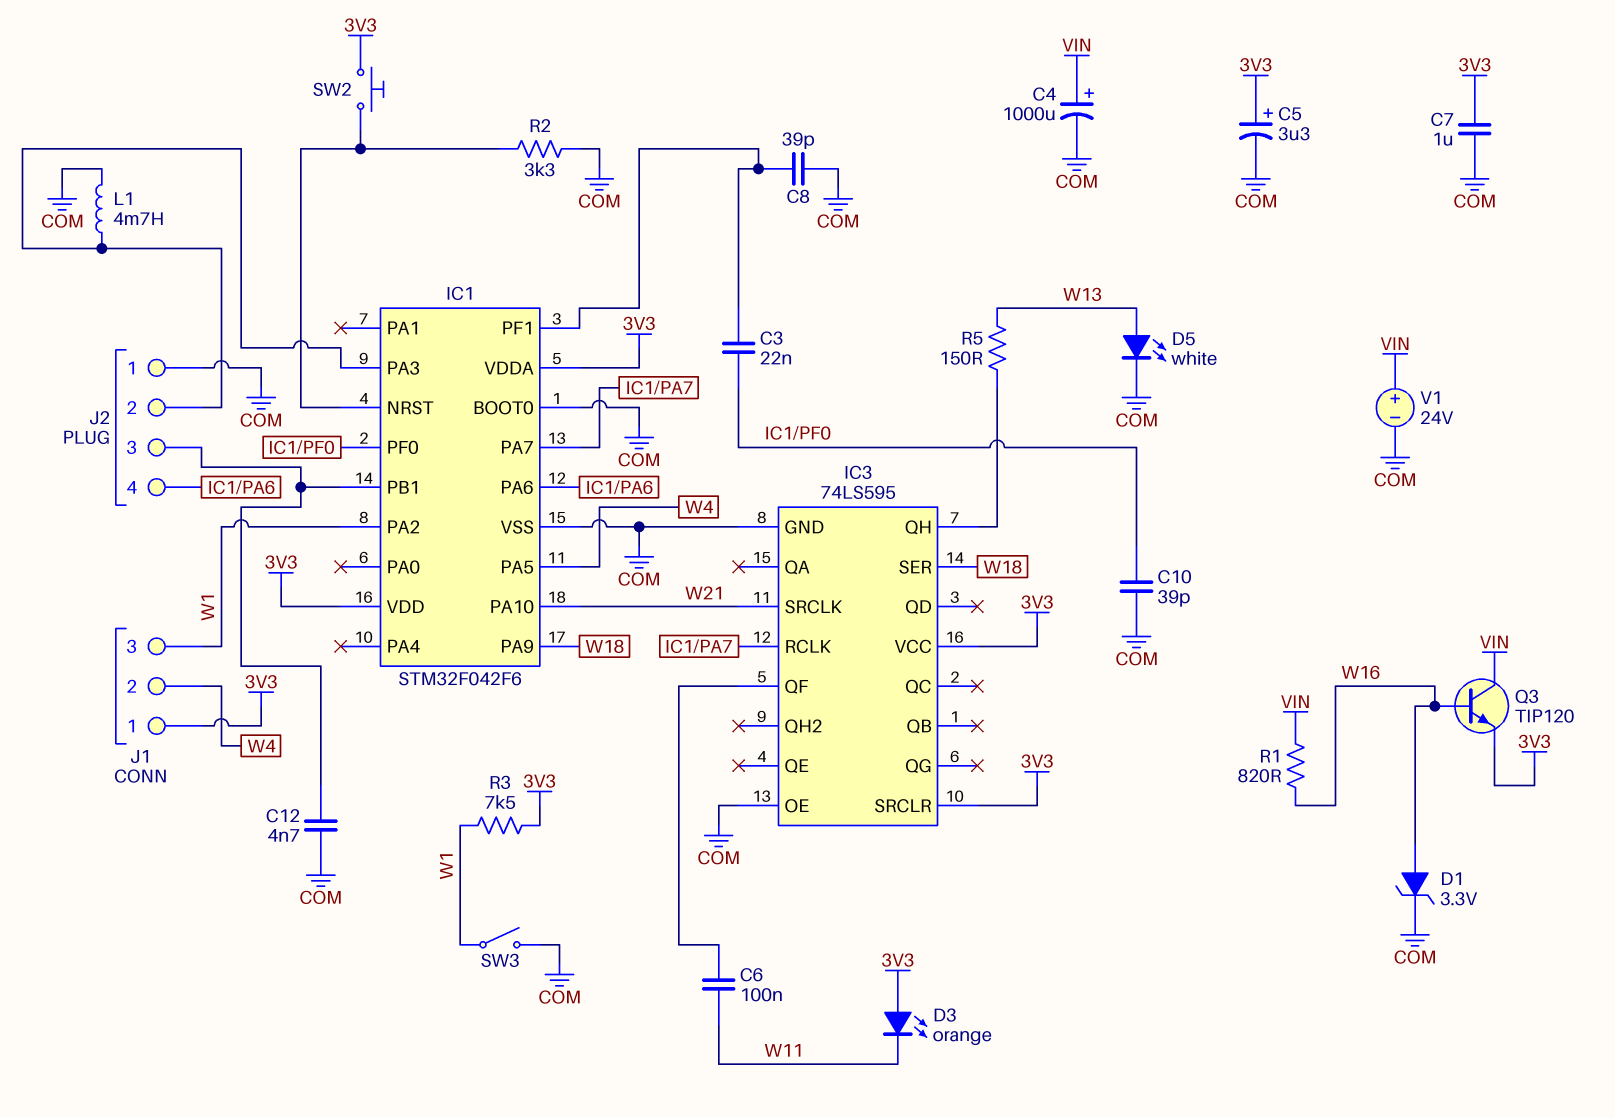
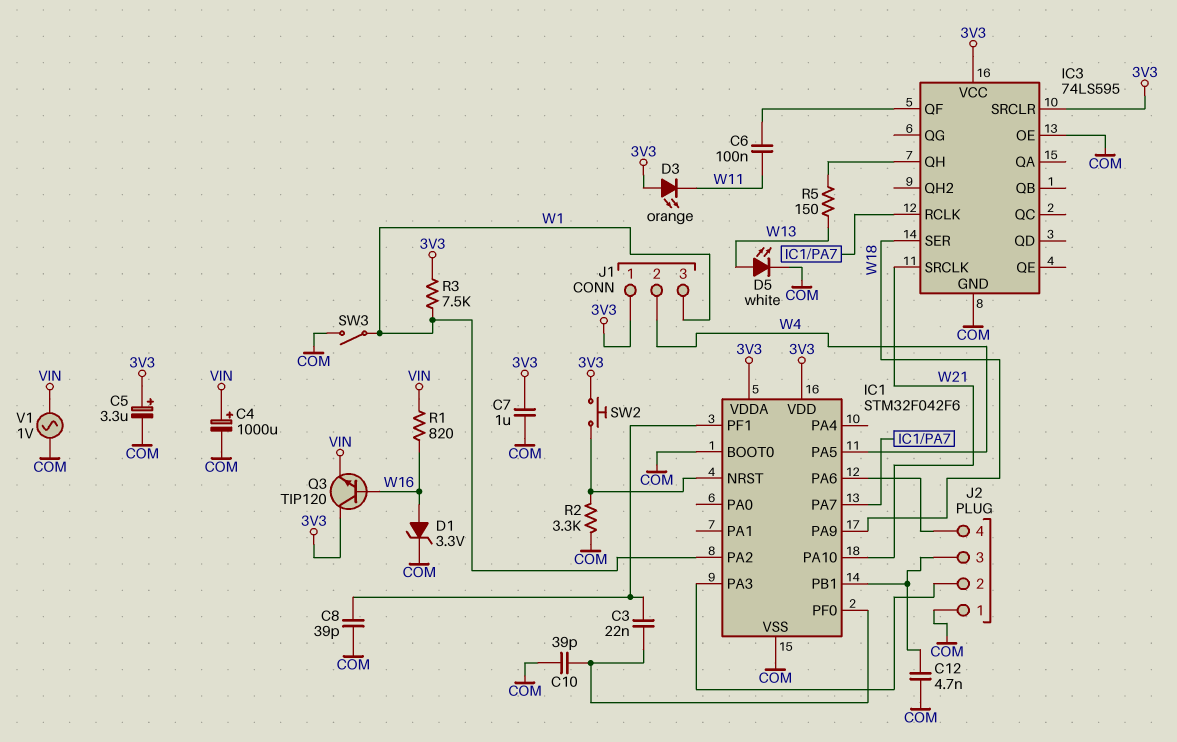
L1: 4.7mH (COM, IC1/PA3) -> none
Q3: NPN TIP120 (B W16, C VIN, E 3V3) -> NPN TIP120 (B W16, C 3V3, E VIN)
V1: 24V (plus VIN, minus COM) -> AC 1V (COM, VIN)

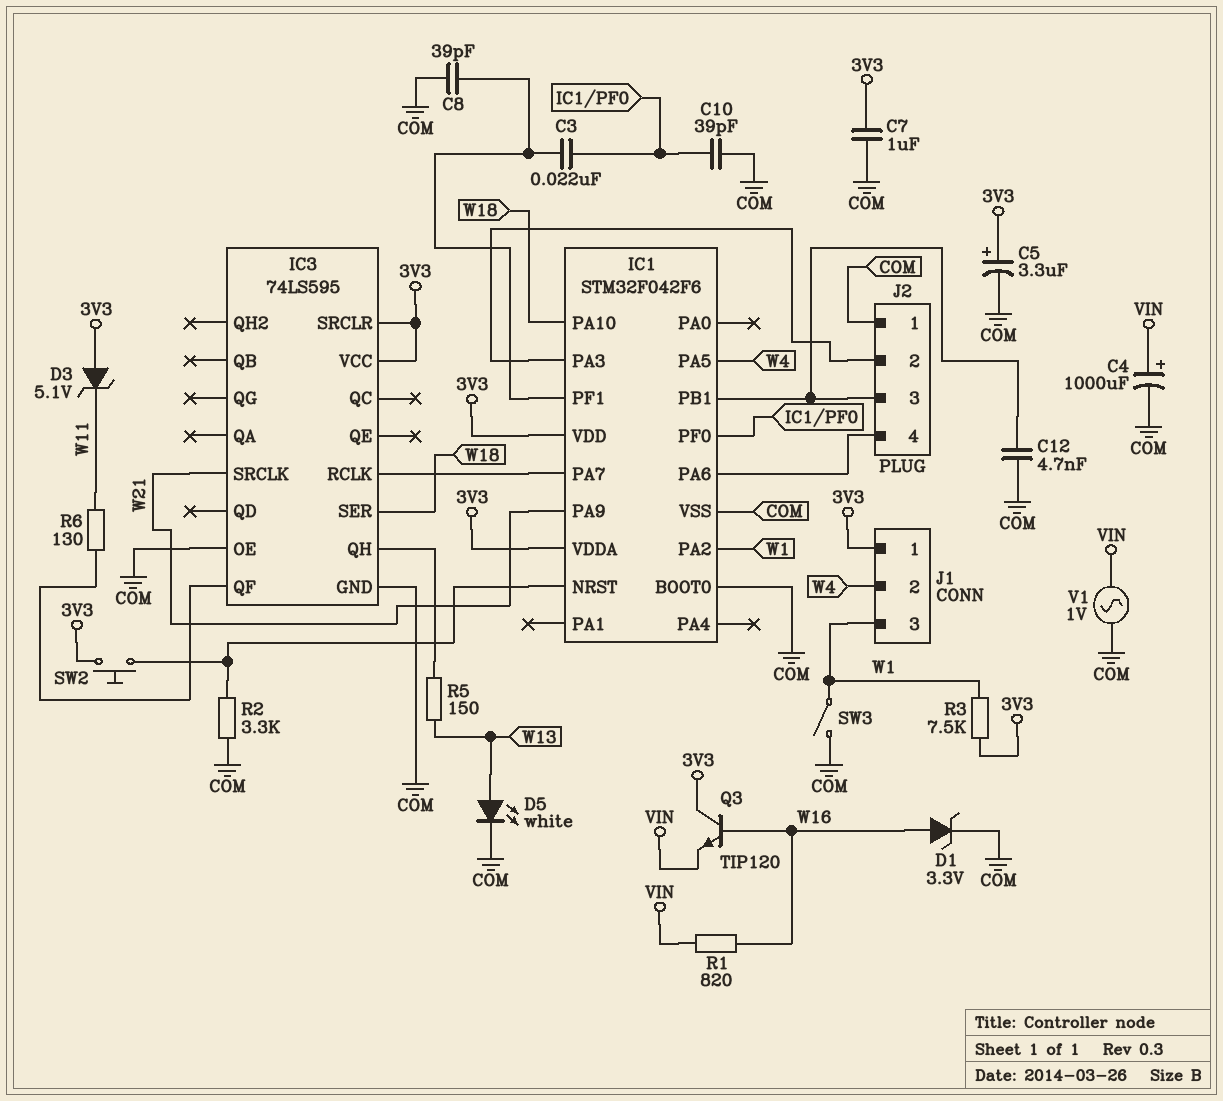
C6: 100nF (IC3/QF, W11) -> none
D3: LED orange (A 3V3, K W11) -> zener 5.1V (A 3V3, K W11)
IC1 pin PA9: W18 -> W21
IC1 pin PA10: W21 -> W18
R6: none -> 130 (IC3/QF, W11)

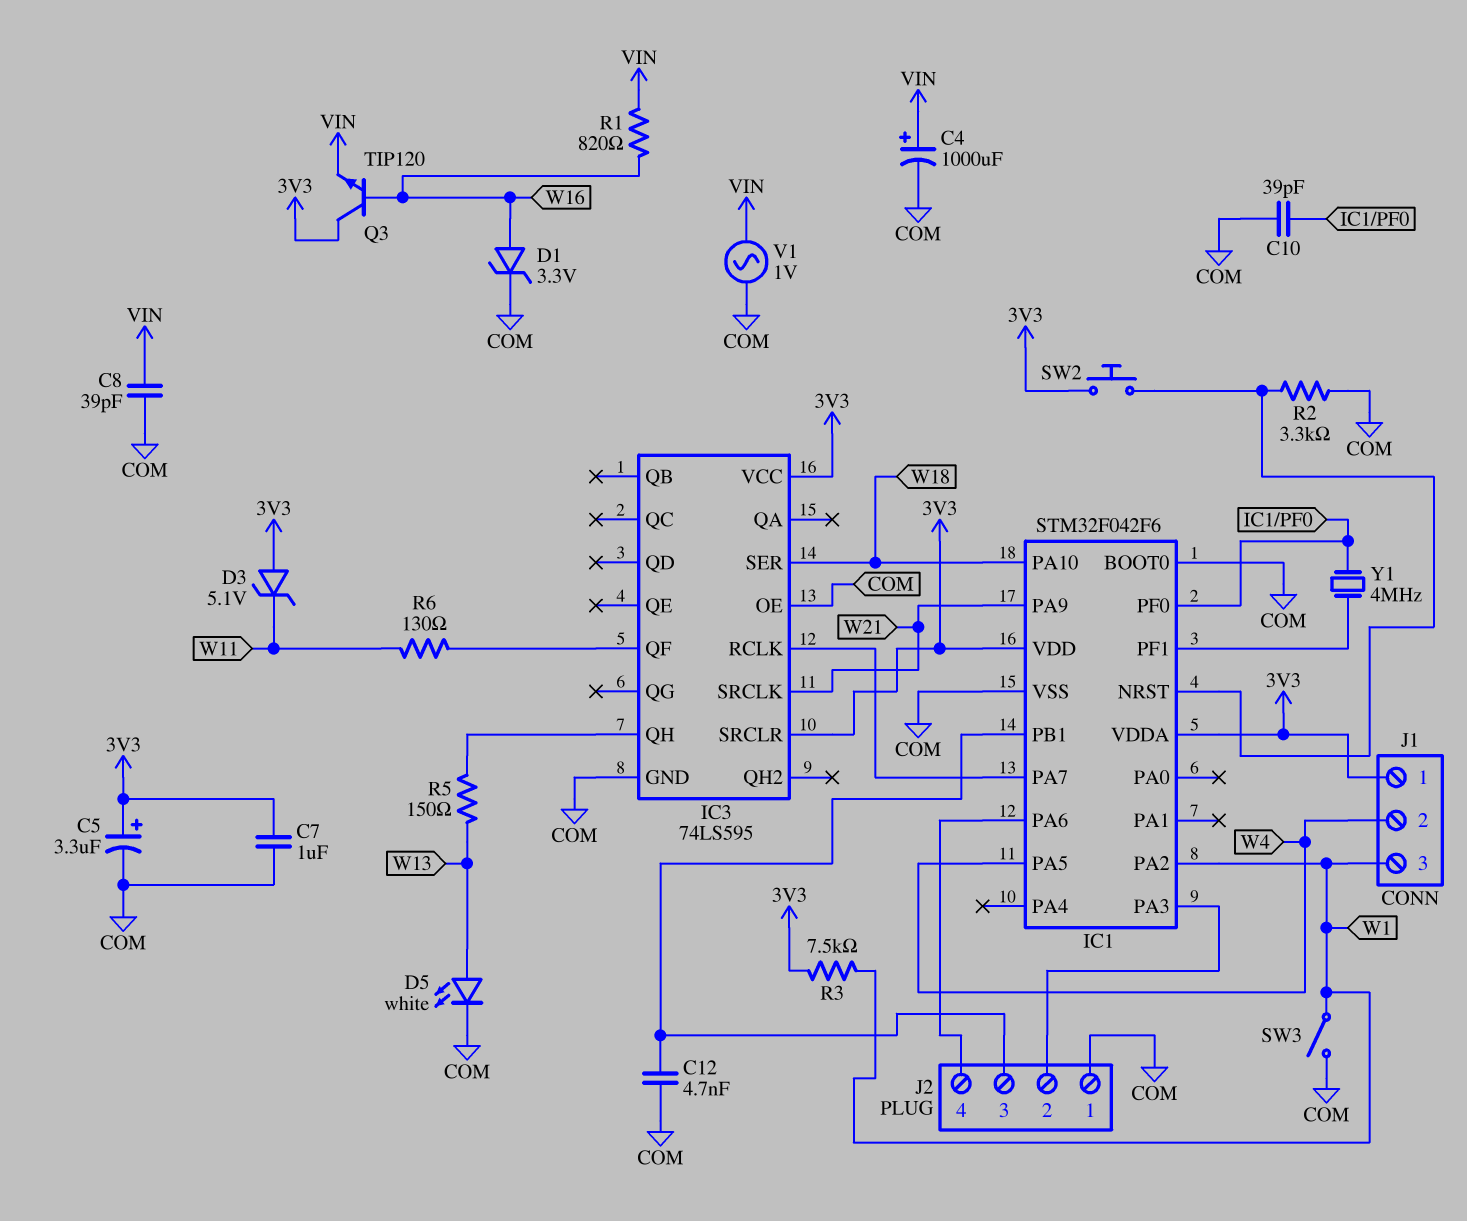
C3: 22nF (IC1/PF0, IC1/PF1) -> none
C8: 39pF (COM, IC1/PF1) -> 39pF (COM, VIN)
Y1: none -> 4MHz (IC1/PF0, IC1/PF1)

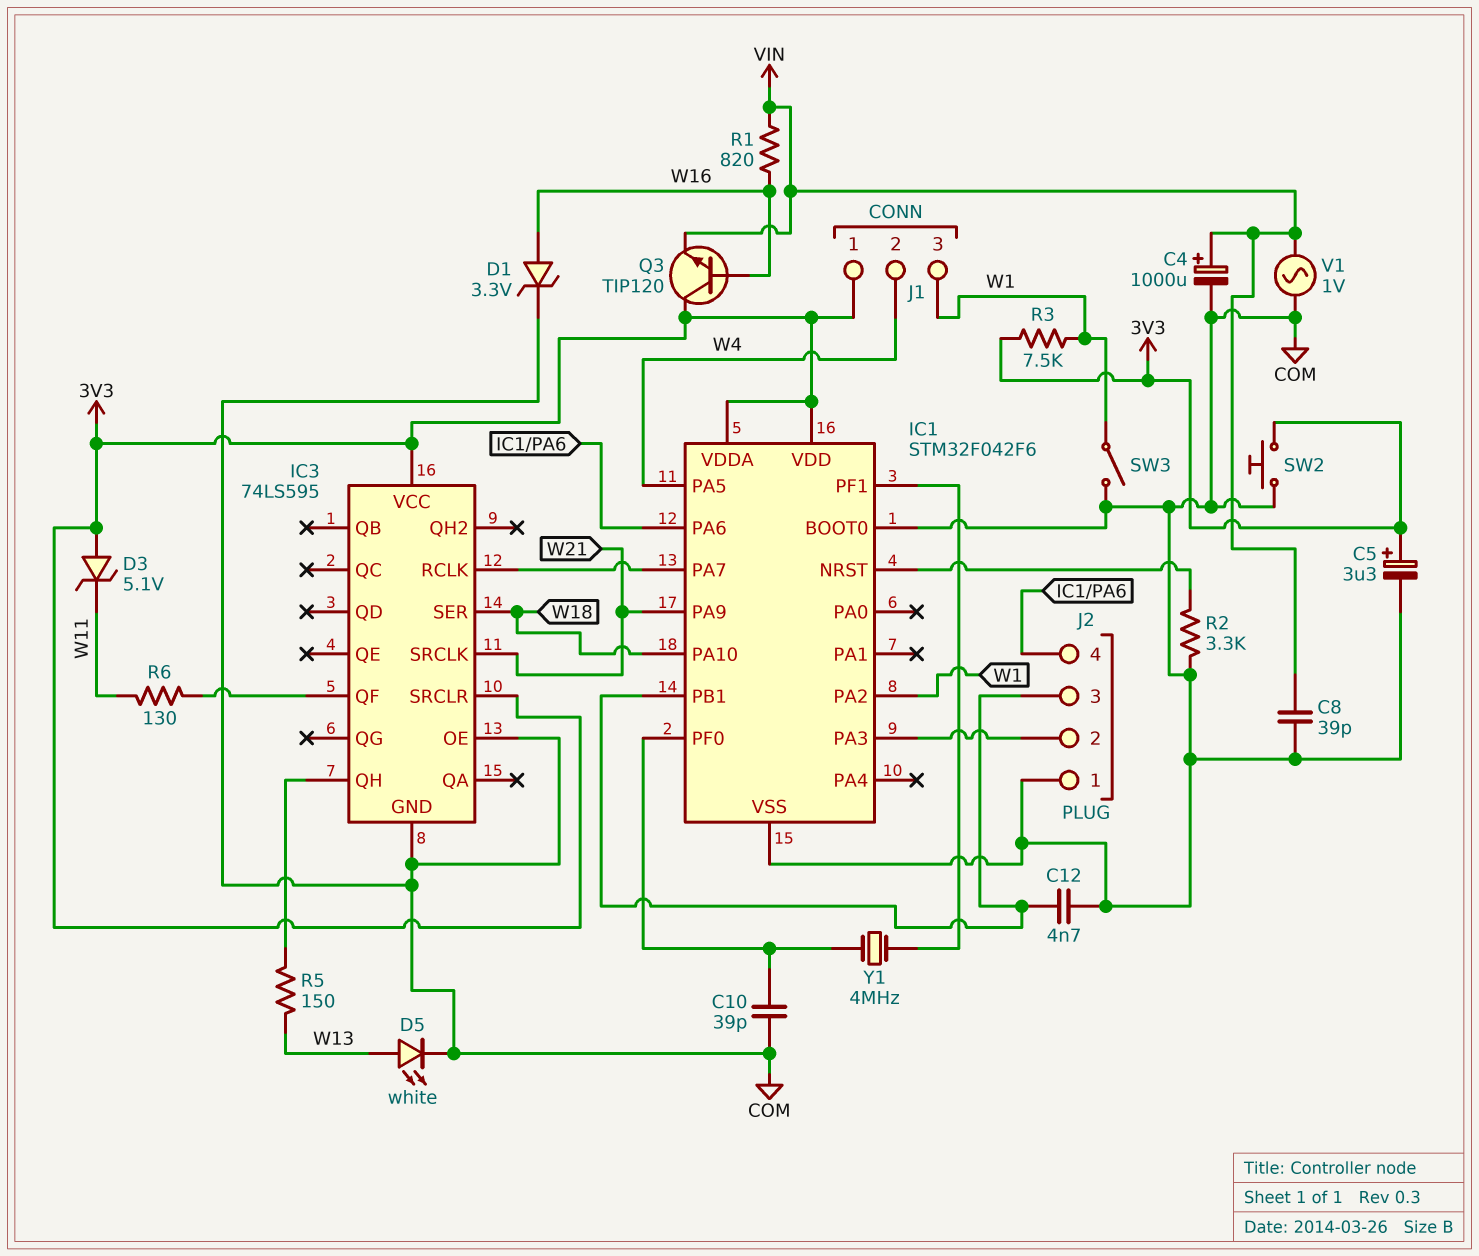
C7: 1uF (3V3, COM) -> none
SW2: button (3V3, IC1/NRST) -> button (3V3, COM)

